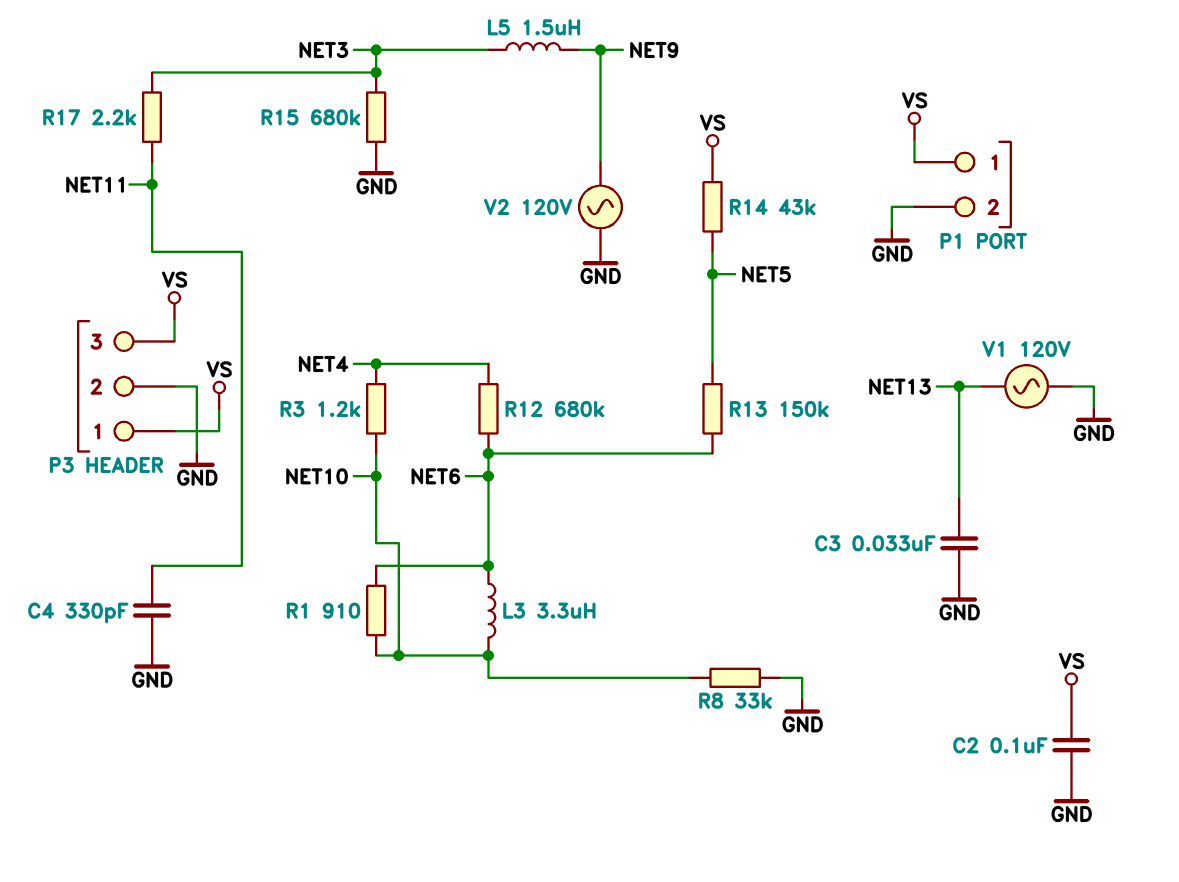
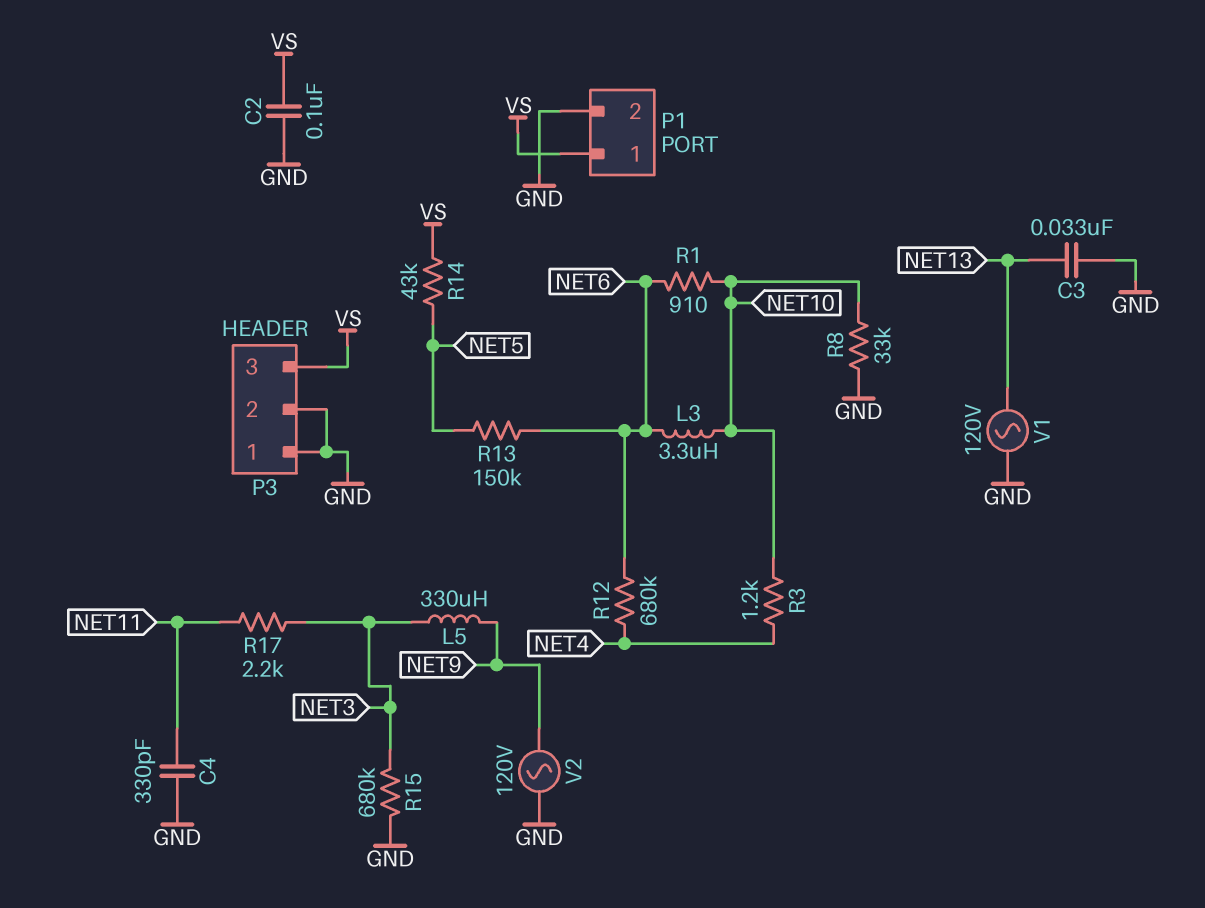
L5: 1.5uH (NET3, NET9) -> 330uH (NET3, NET9)
P3 pin 1: VS -> GND

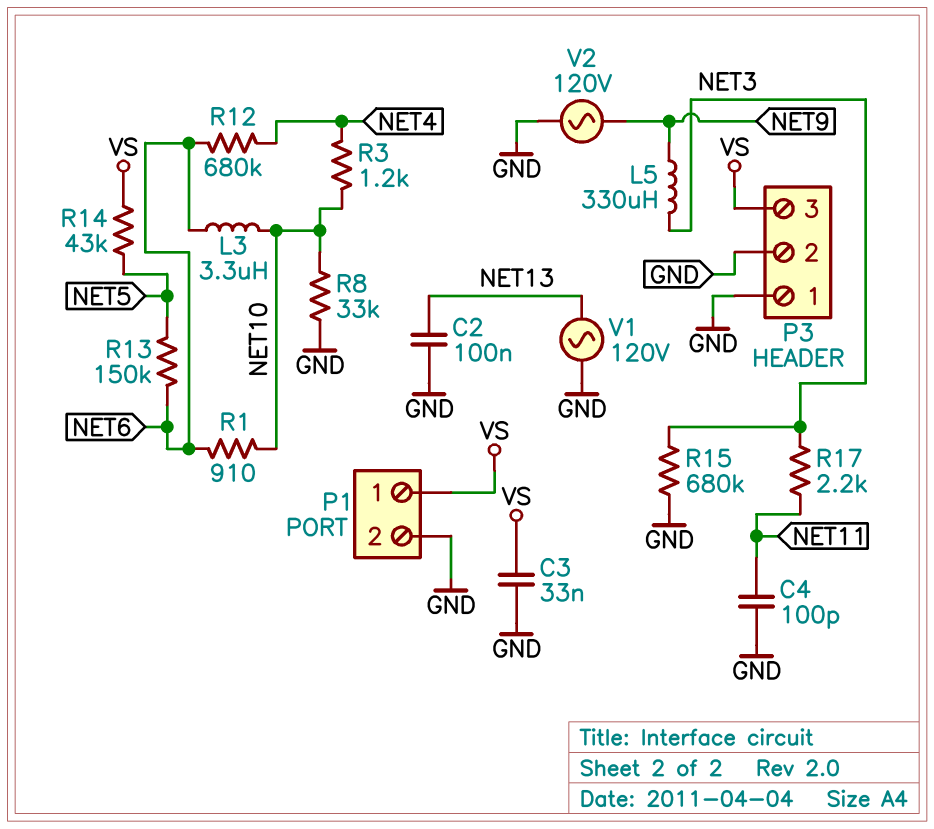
C2: 100nF (GND, VS) -> 100nF (GND, NET13)
C3: 33nF (GND, NET13) -> 33nF (GND, VS)
C4: 330pF (GND, NET11) -> 100pF (GND, NET11)

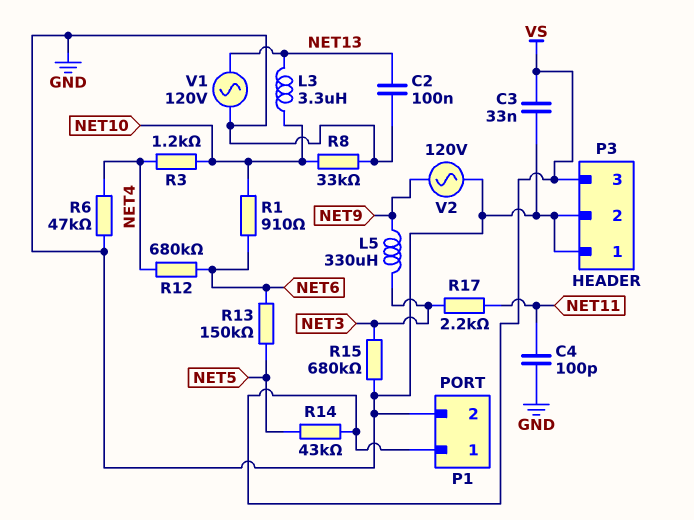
L3: 3.3uH (NET6, NET10) -> 3.3uH (NET10, NET13)
R6: none -> 47k (GND, NET4)

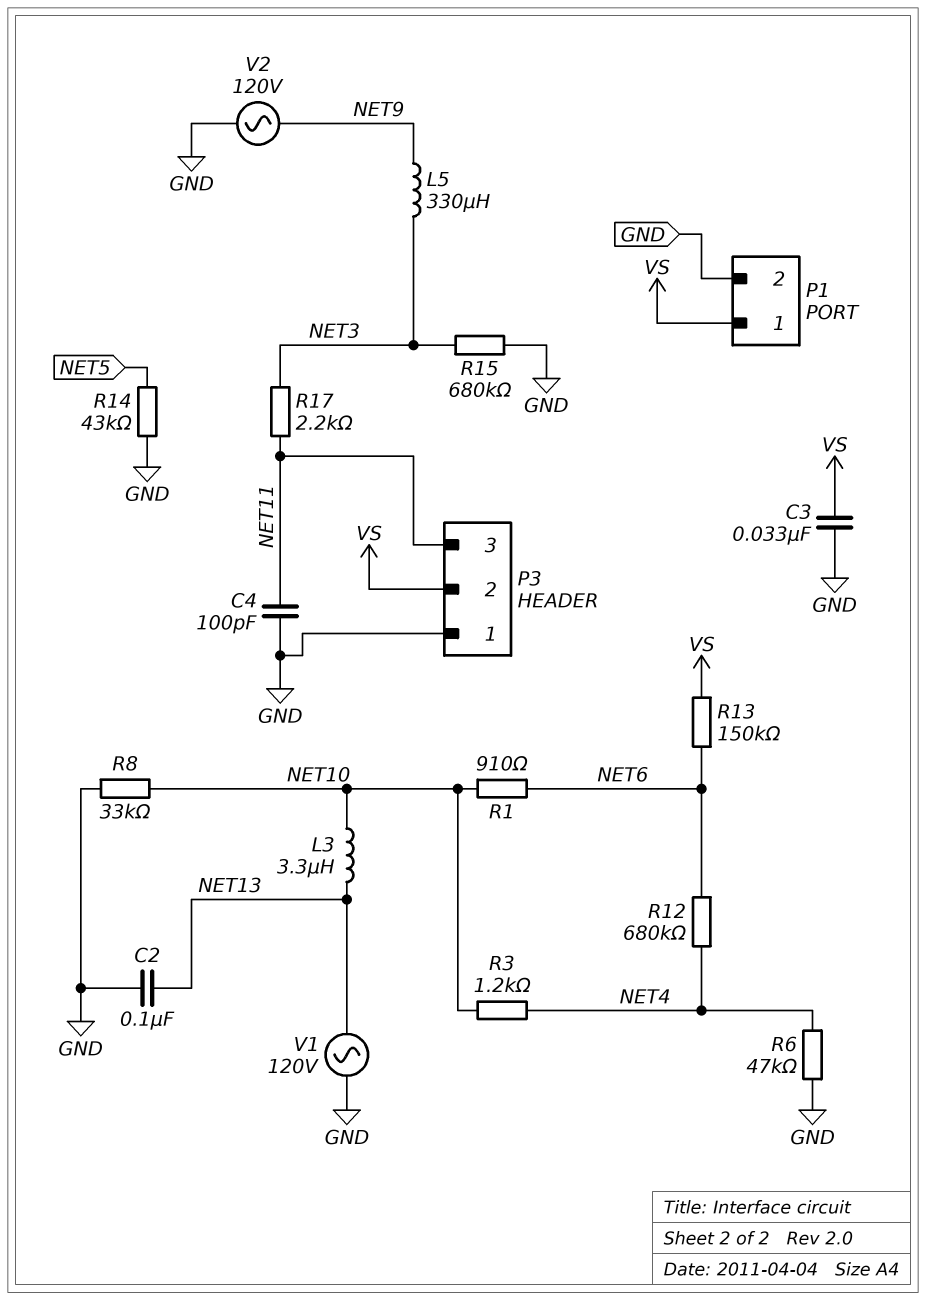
P3 pin 2: GND -> VS
P3 pin 3: VS -> NET11
R13: 150k (NET5, NET6) -> 150k (NET6, VS)
R14: 43k (NET5, VS) -> 43k (GND, NET5)

